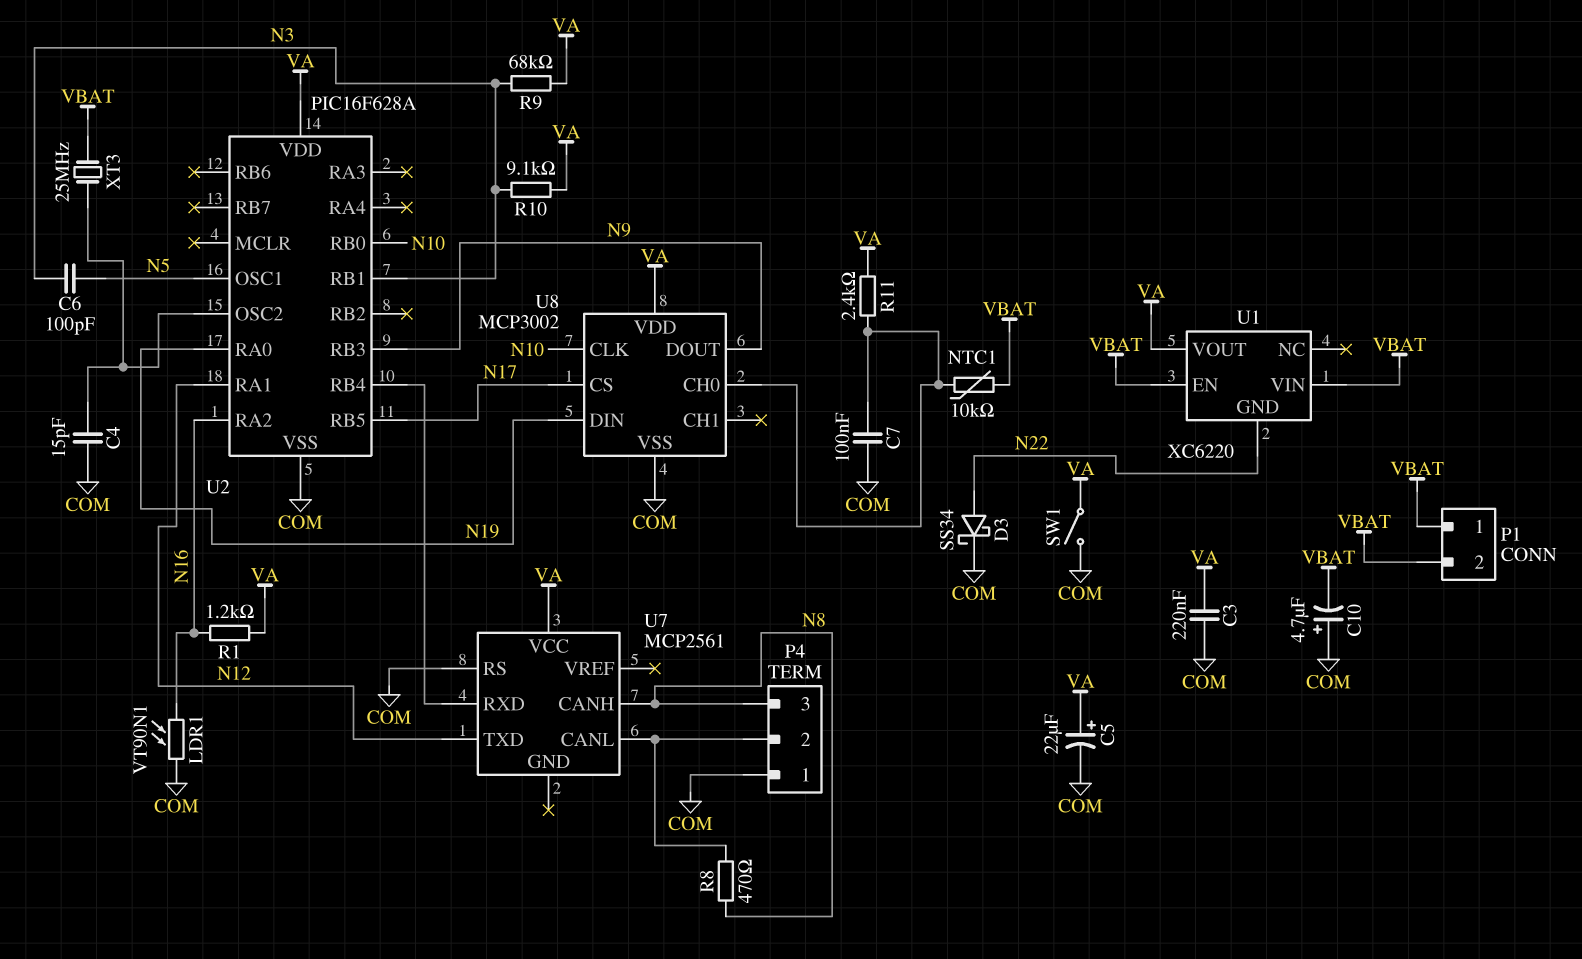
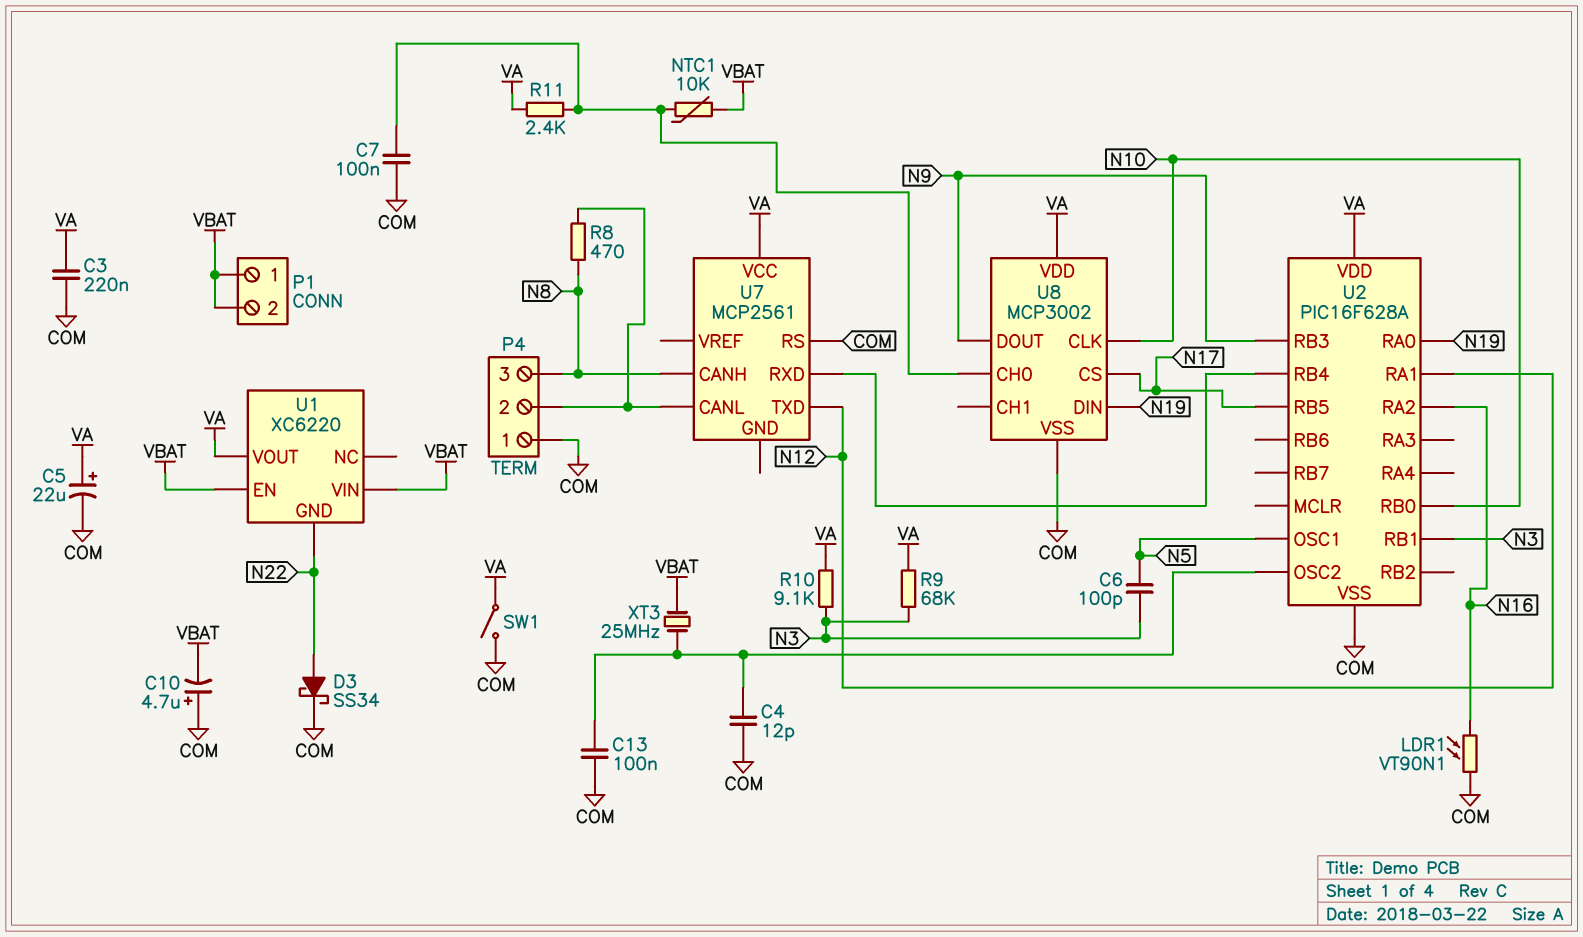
C4: 15pF (COM, U2/OSC2) -> 12pF (COM, U2/OSC2)
C13: none -> 100nF (COM, U2/OSC2)
R1: 1.2k (N16, VA) -> none

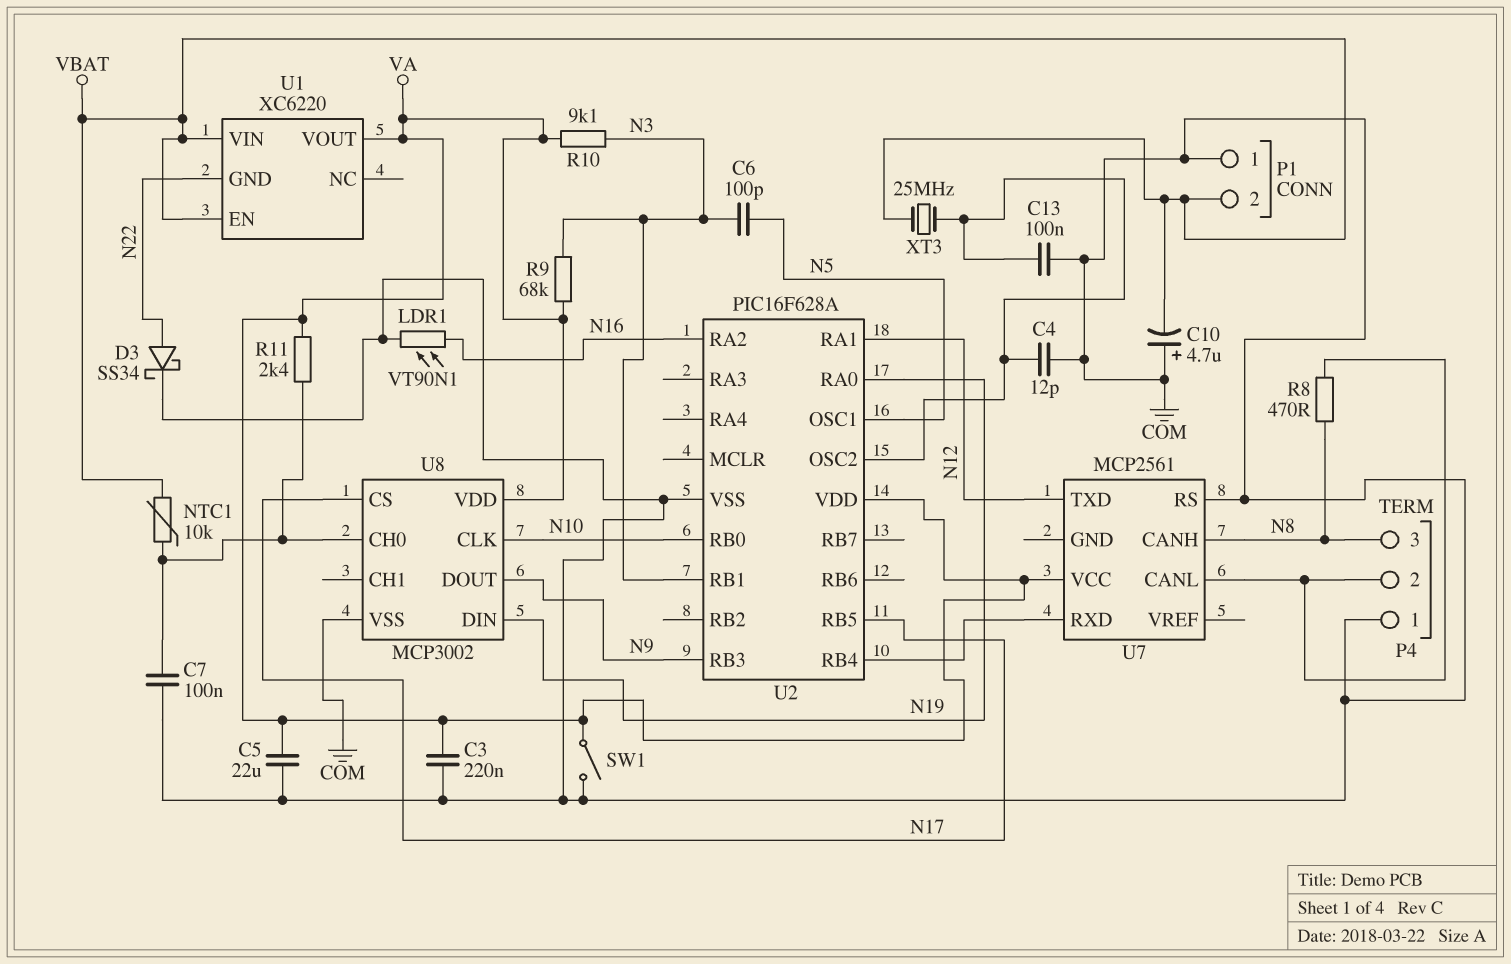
C5: 22uF (plus VA, minus COM) -> 22uF (COM, VA)
P1 pin 1: VBAT -> COM

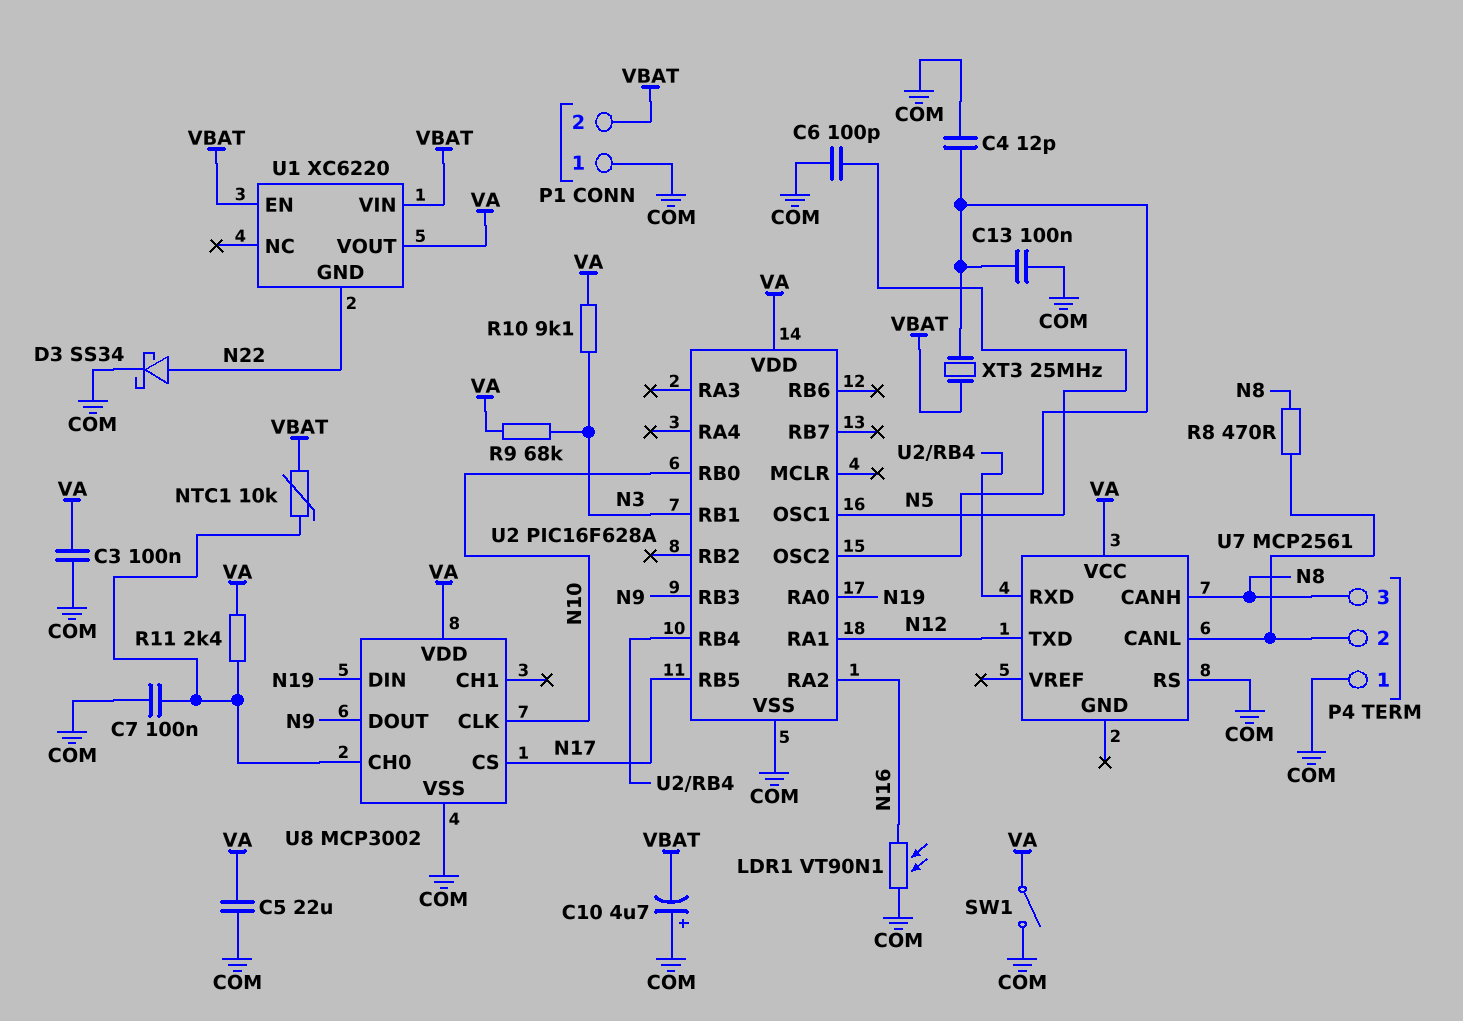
C3: 220nF (COM, VA) -> 100nF (COM, VA)
C6: 100pF (N3, N5) -> 100pF (COM, N5)

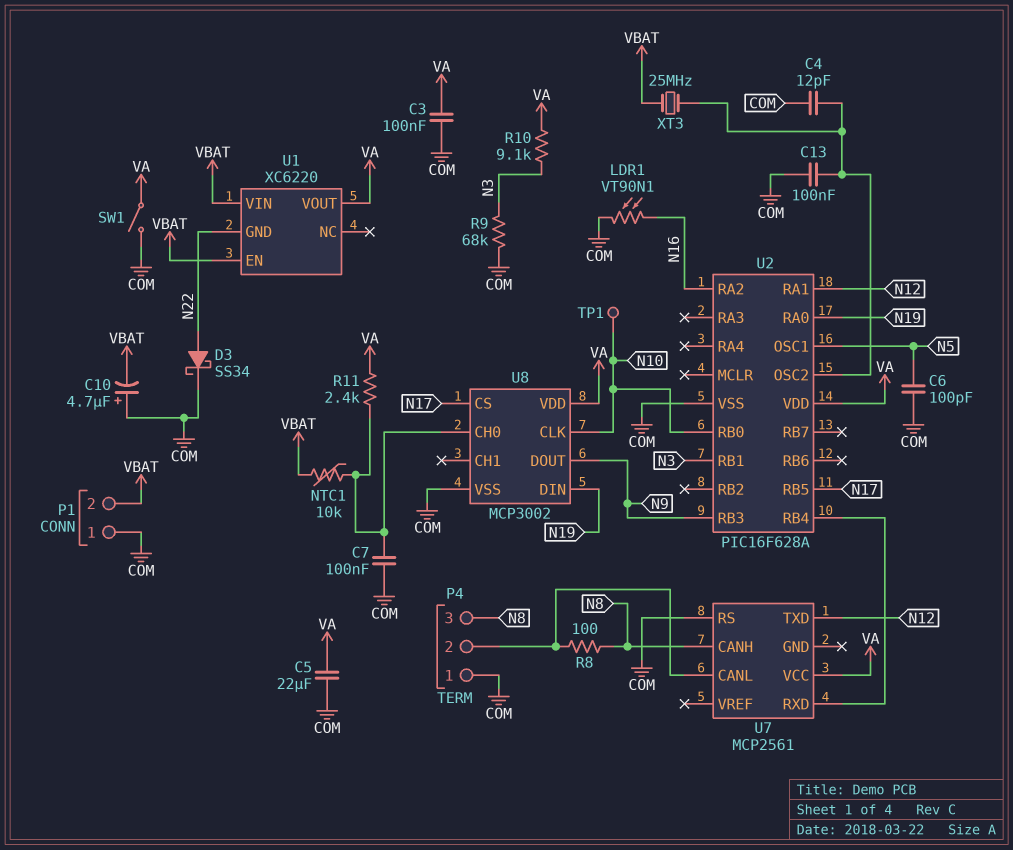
R8: 470 (N8, P4/2) -> 100 (N8, P4/2)
R9: 68k (N3, VA) -> 68k (COM, N3)
TP1: none -> test point (N10)

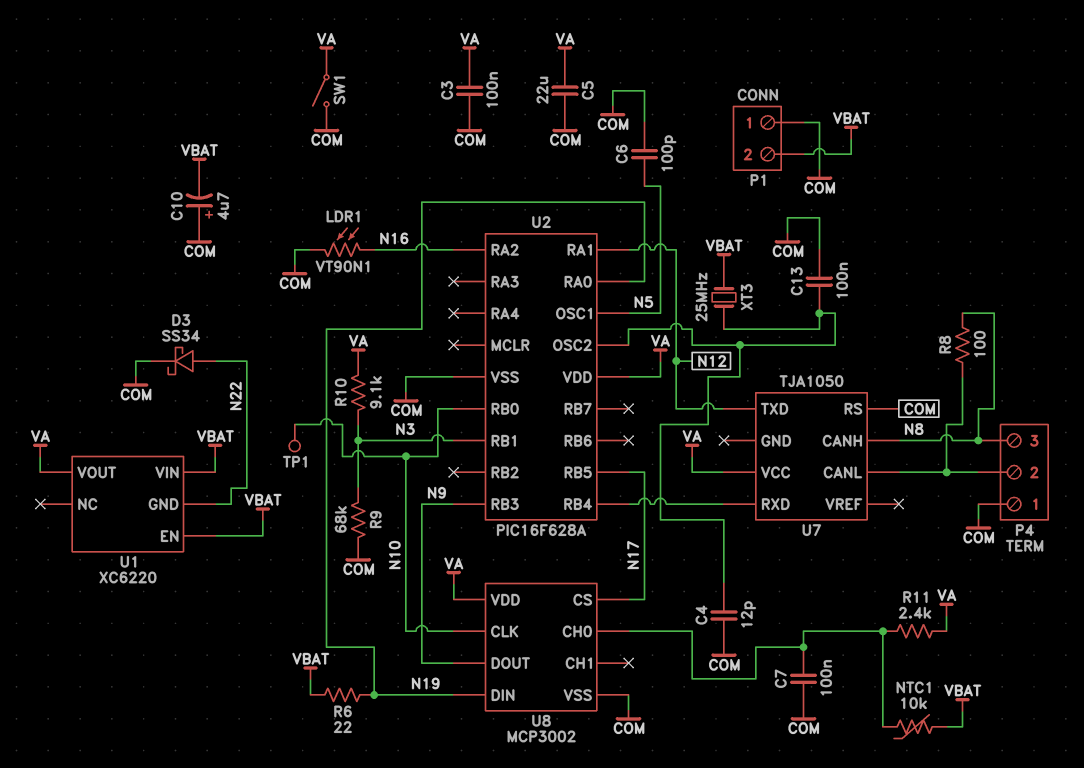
R6: none -> 22 (N19, VBAT)
U7: MCP2561 -> TJA1050

